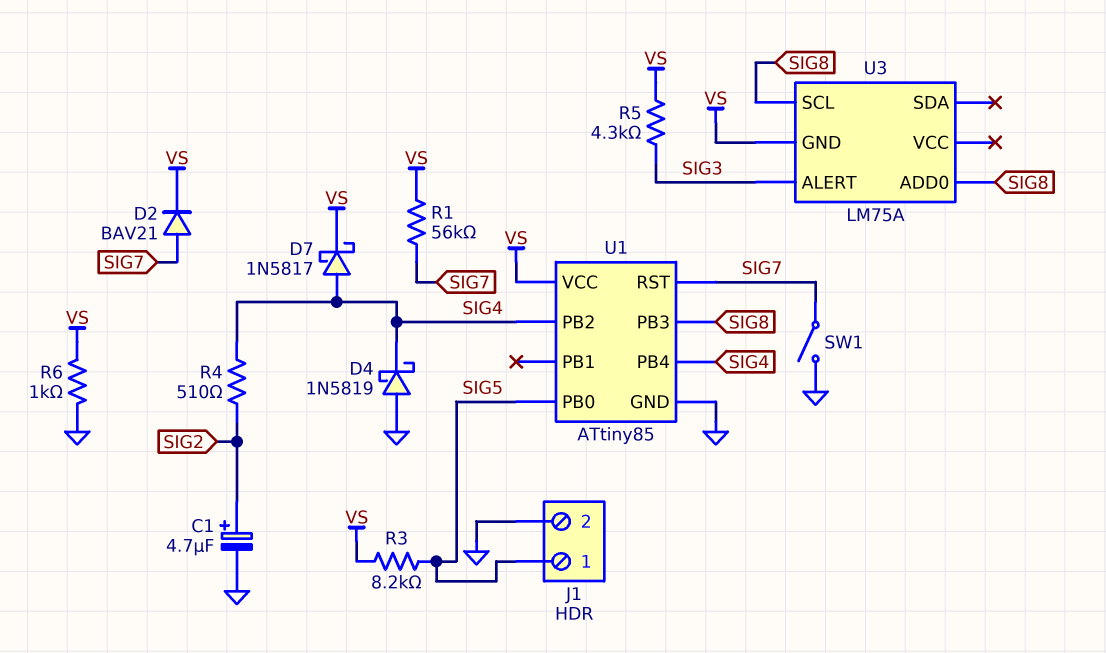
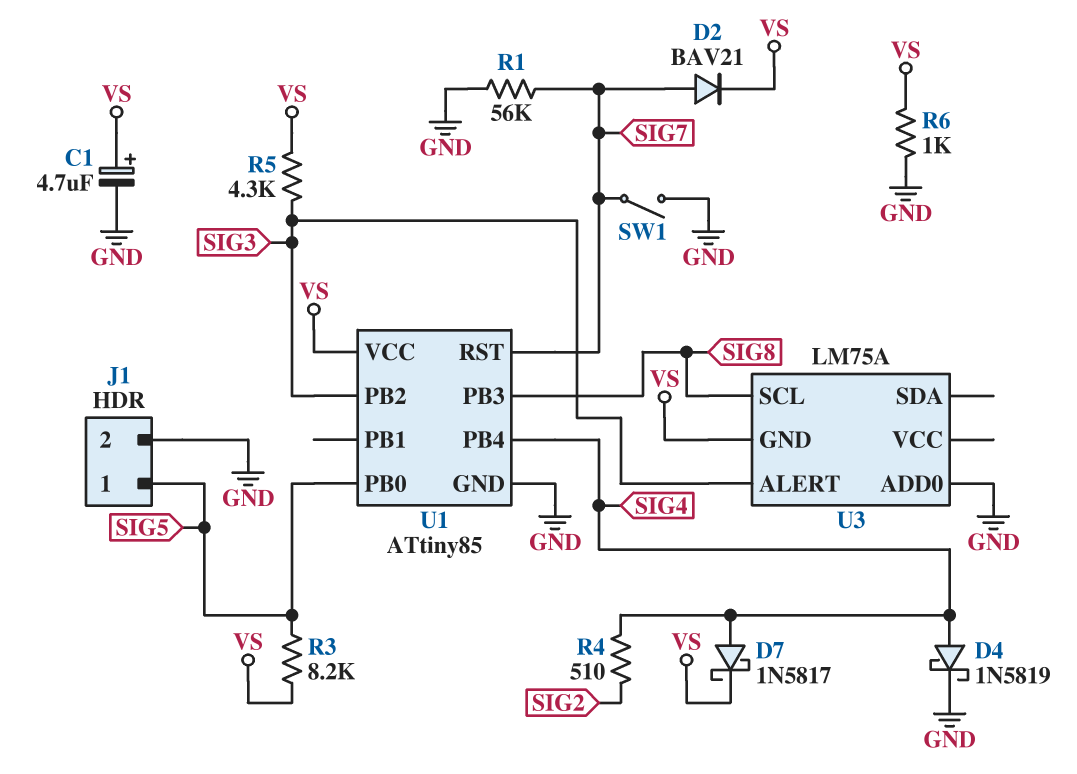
C1: 4.7uF (plus SIG2, minus GND) -> 4.7uF (plus VS, minus GND)
D4: schottky 1N5819 (A GND, K SIG4) -> schottky 1N5819 (A SIG4, K GND)
R1: 56k (SIG7, VS) -> 56k (GND, SIG7)
U1 pin PB2: SIG4 -> SIG3
U3 pin ADD0: SIG8 -> GND

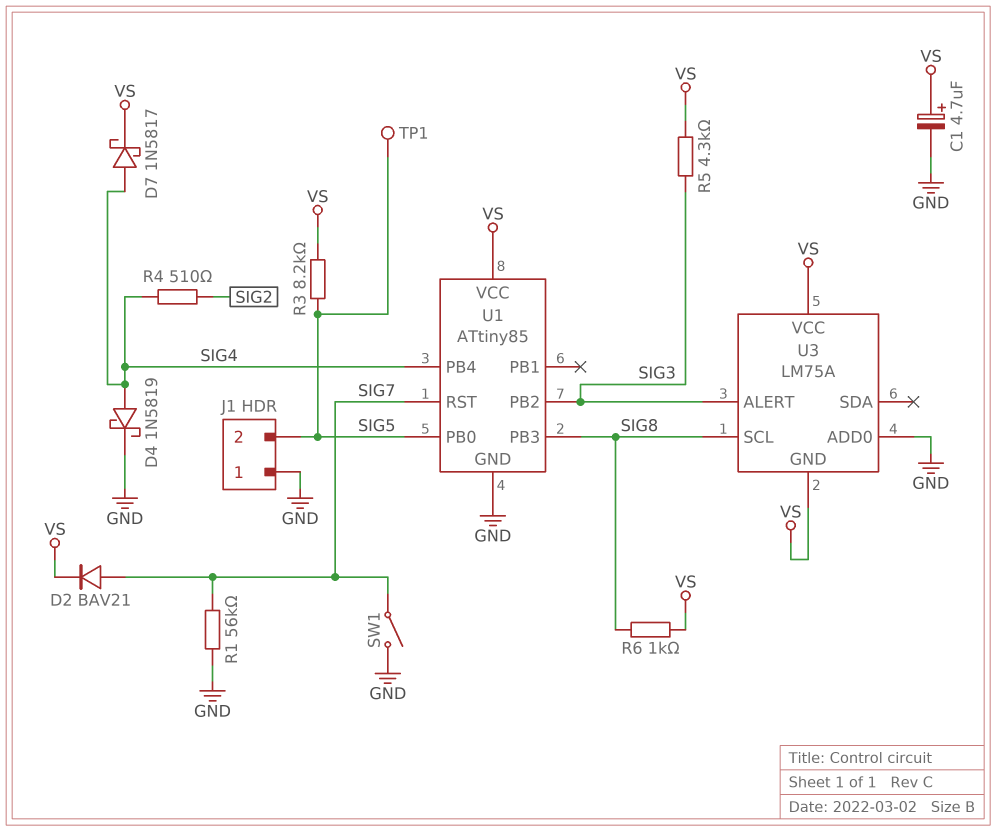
J1 pin 1: SIG5 -> GND
J1 pin 2: GND -> SIG5
R6: 1k (GND, VS) -> 1k (SIG8, VS)
TP1: none -> test point (SIG5)
U3 pin VCC: none -> VS

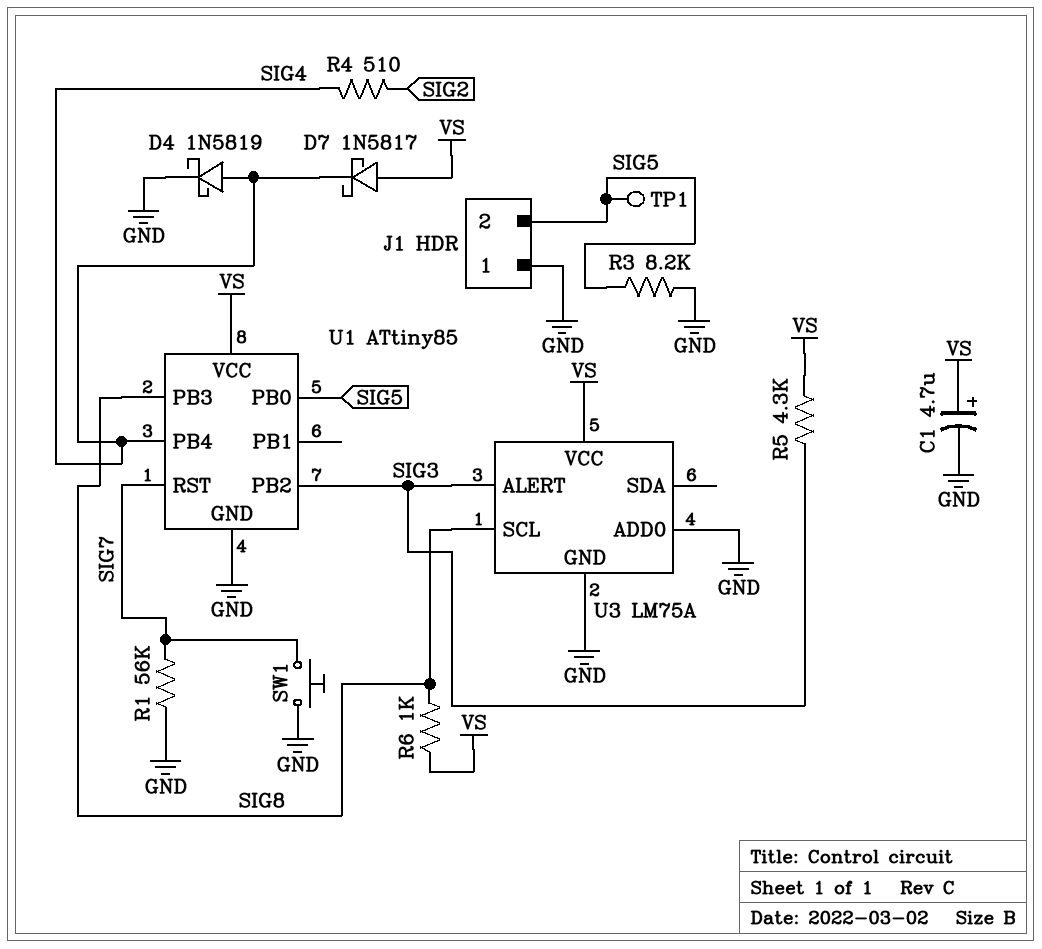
D2: diode BAV21 (A SIG7, K VS) -> none
D7: schottky 1N5817 (A SIG4, K VS) -> schottky 1N5817 (A VS, K SIG4)
R3: 8.2k (SIG5, VS) -> 8.2k (GND, SIG5)
SW1: switch (GND, SIG7) -> button (GND, SIG7)
U3 pin GND: VS -> GND

